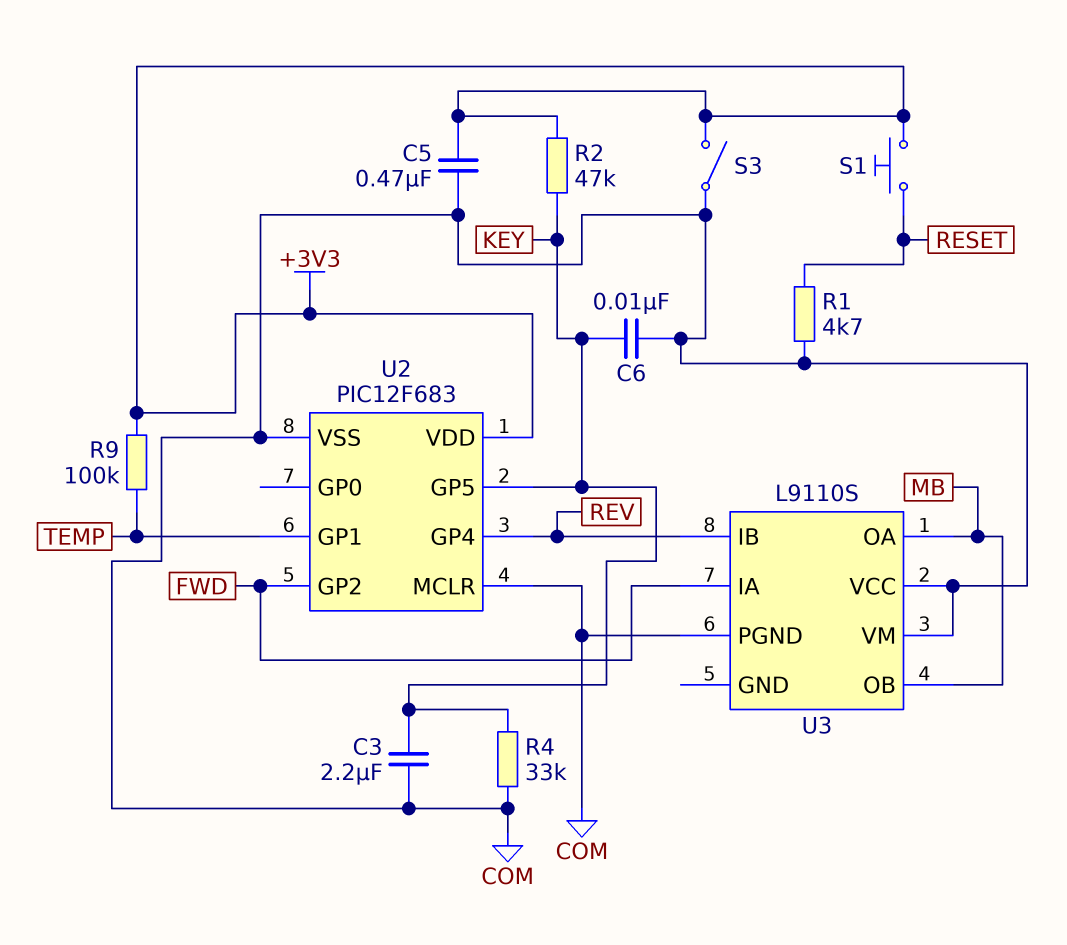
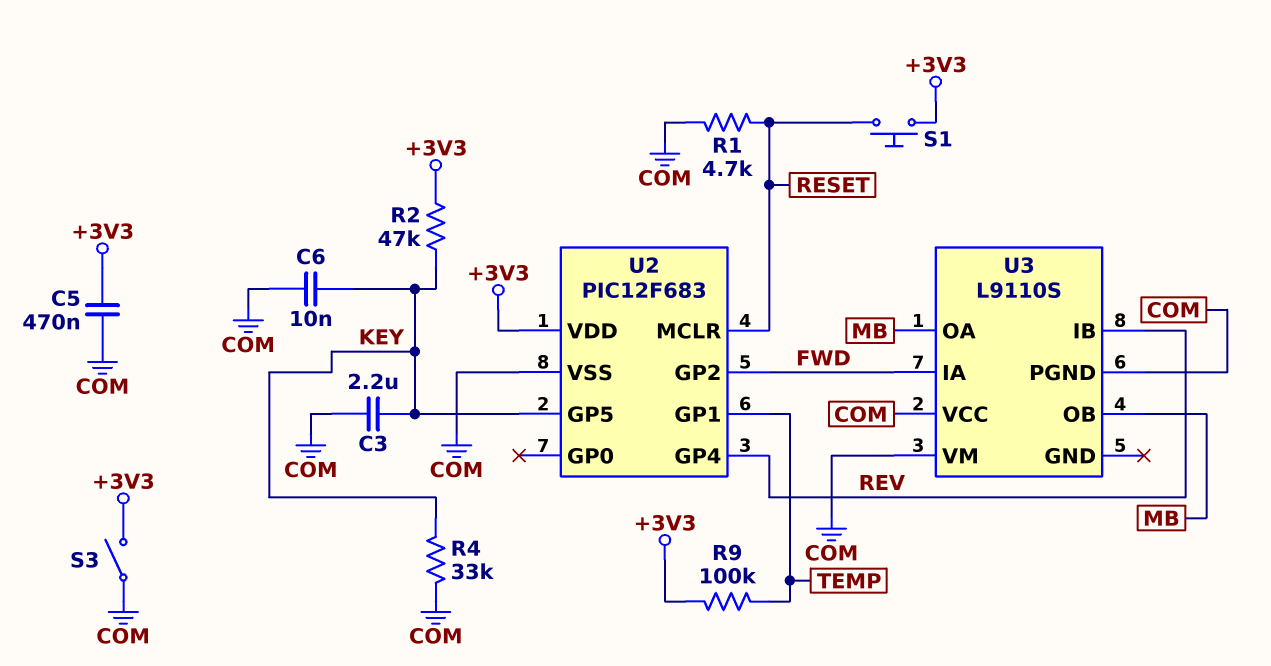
U2 pin MCLR: COM -> RESET

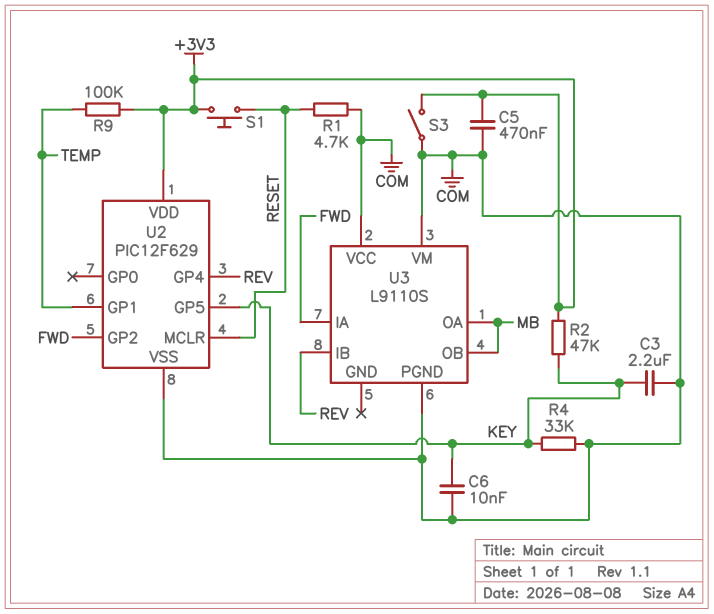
U2: PIC12F683 -> PIC12F629

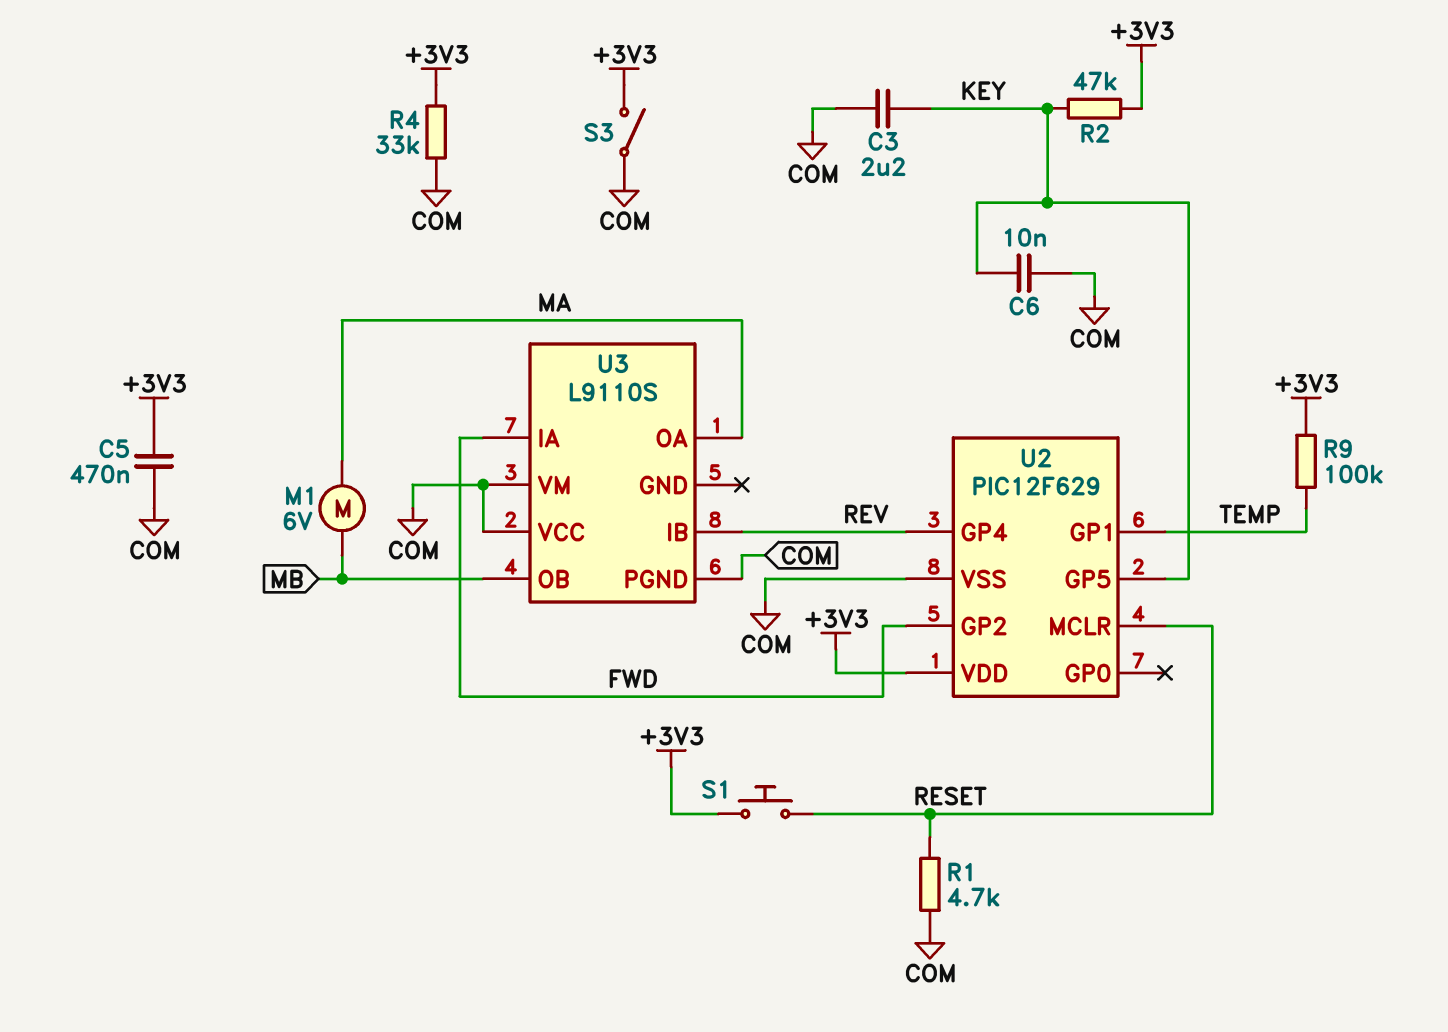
M1: none -> motor 6V (MA, MB)
R4: 33k (COM, KEY) -> 33k (+3V3, COM)
U3 pin OA: MB -> MA

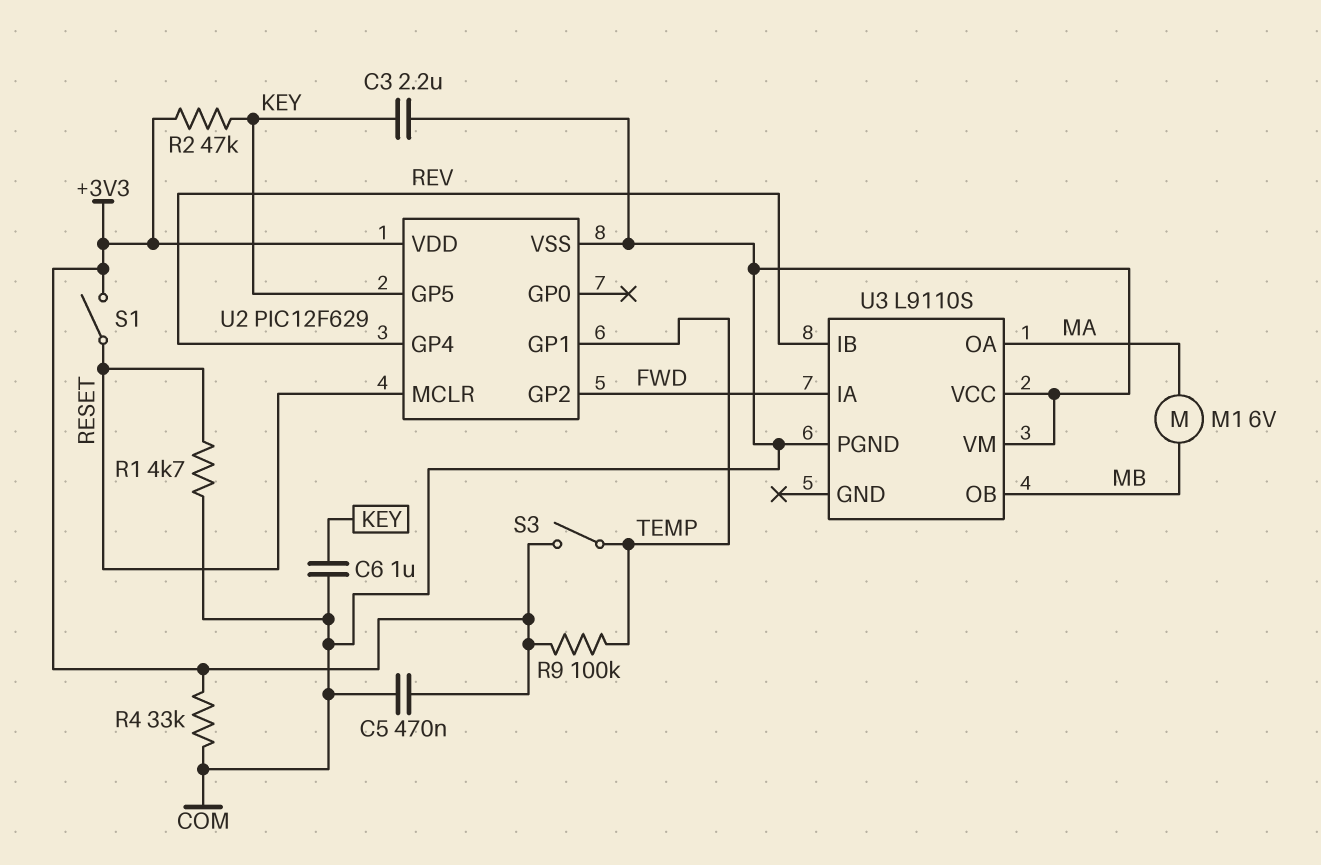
C6: 10nF (COM, KEY) -> 1uF (COM, KEY)
S1: button (+3V3, RESET) -> switch (+3V3, RESET)
S3: switch (+3V3, COM) -> switch (+3V3, TEMP)

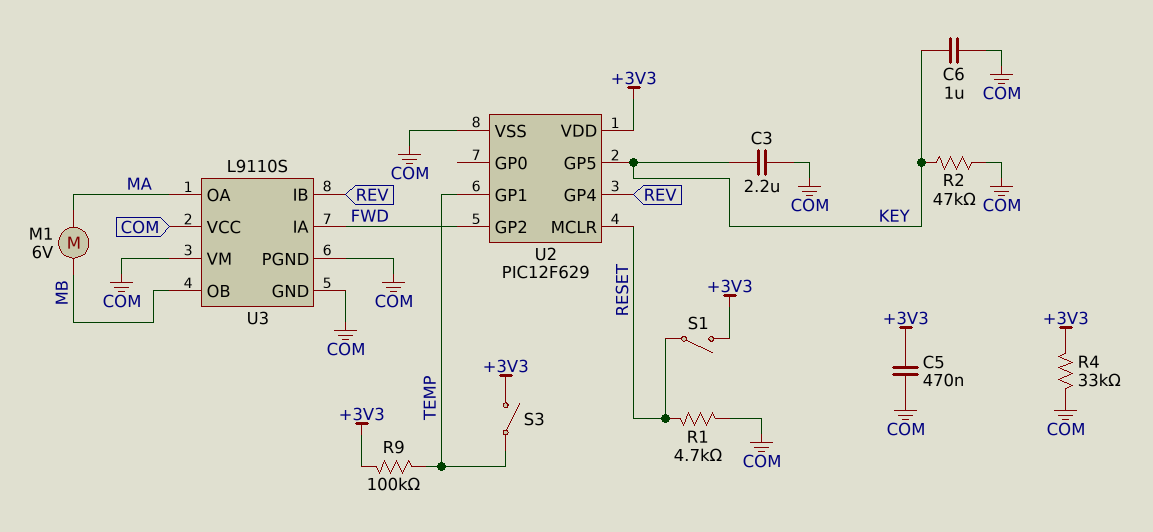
R2: 47k (+3V3, KEY) -> 47k (COM, KEY)
U3 pin GND: none -> COM

